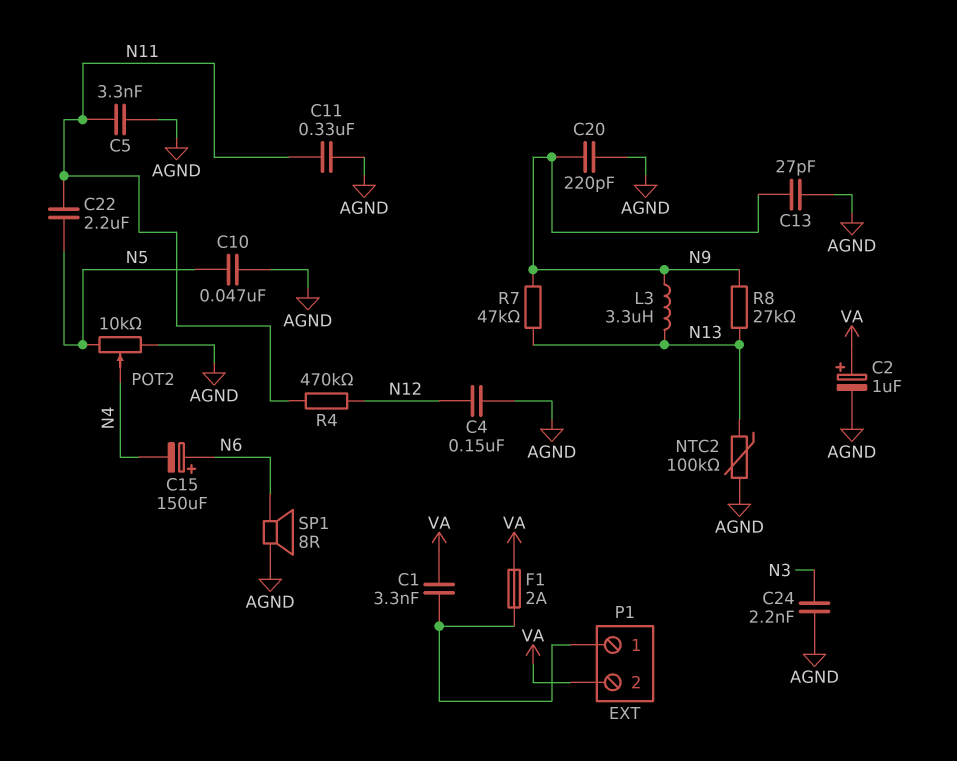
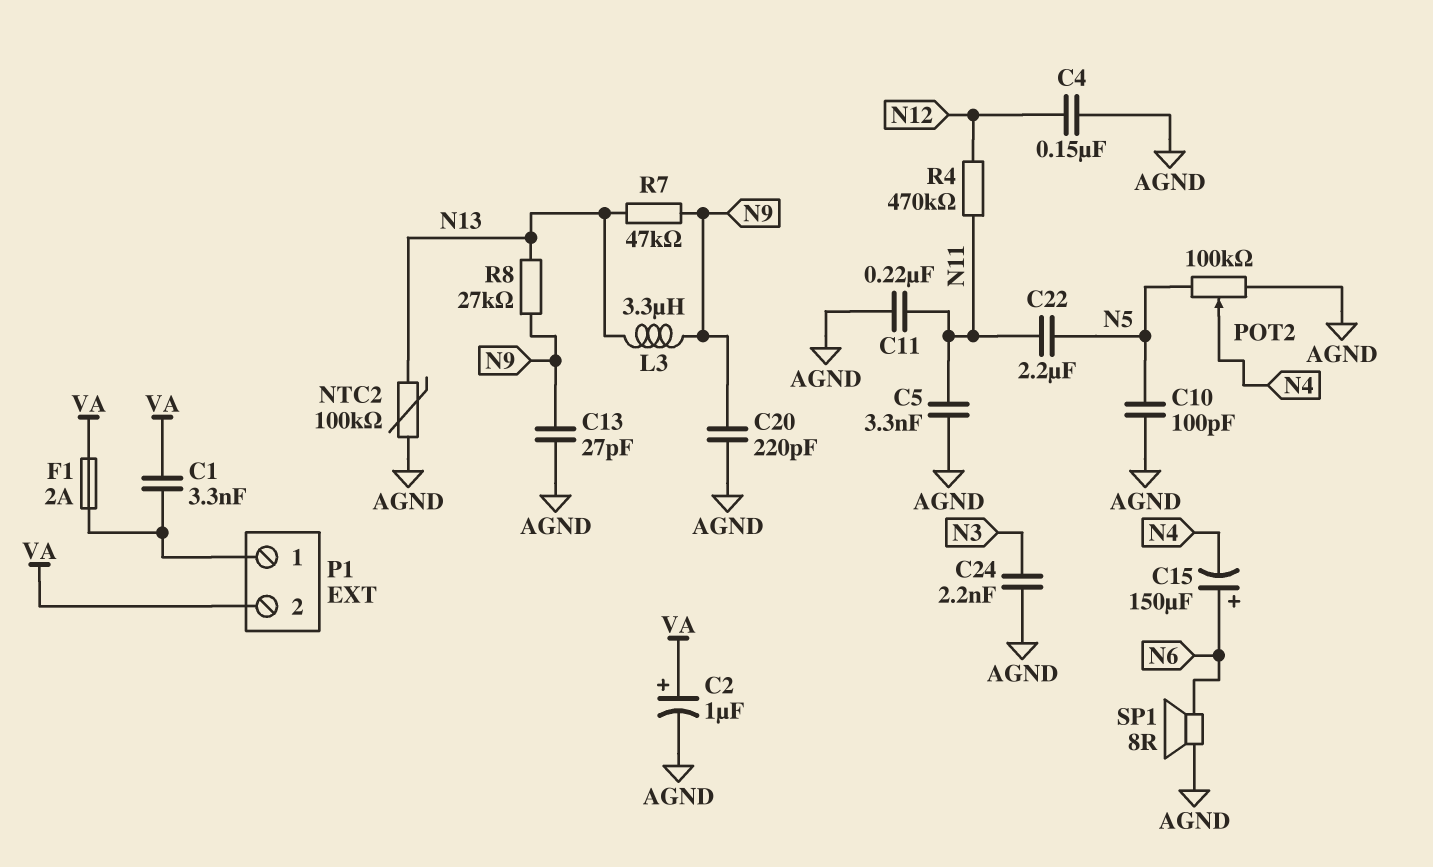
C10: 47nF (AGND, N5) -> 100pF (AGND, N5)
C11: 330nF (AGND, N11) -> 220nF (AGND, N11)
POT2: 10k (AGND, N5, wiper N4) -> 100k (AGND, N5, wiper N4)

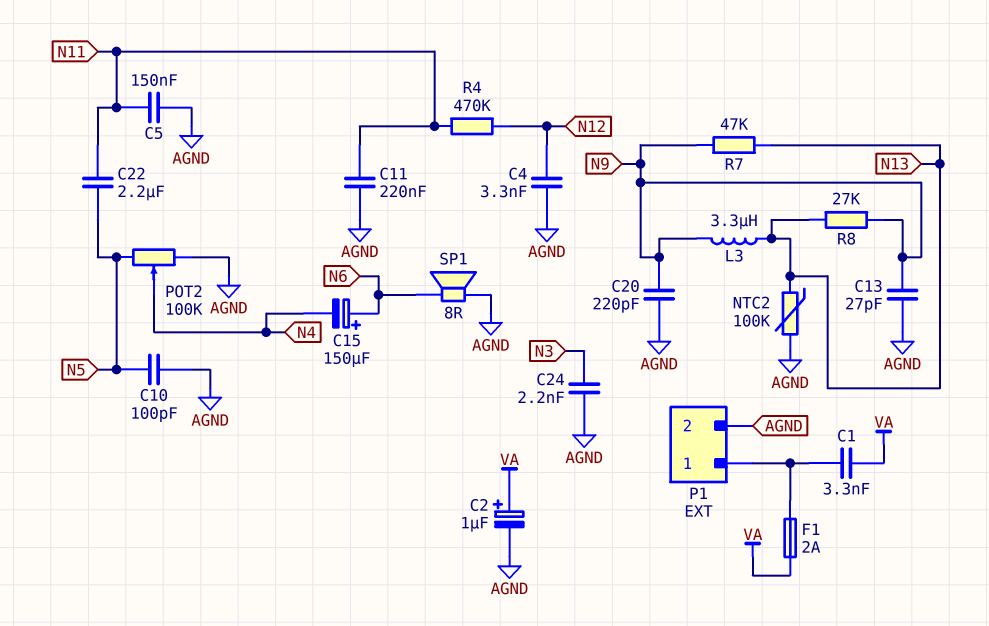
C4: 150nF (AGND, N12) -> 3.3nF (AGND, N12)
C5: 3.3nF (AGND, N11) -> 150nF (AGND, N11)
P1 pin 2: VA -> AGND

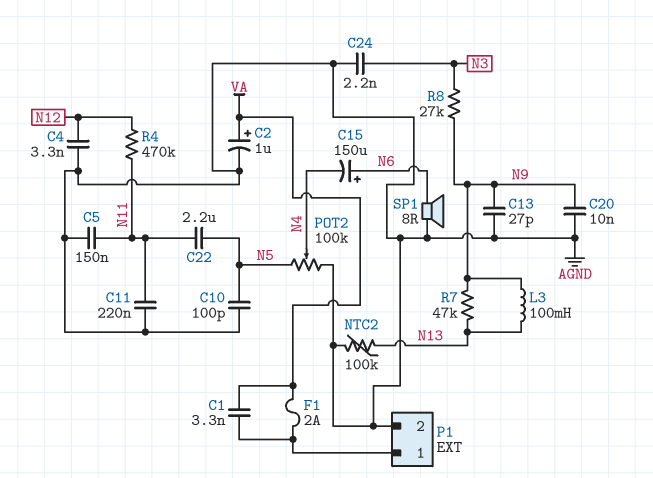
C20: 220pF (AGND, N9) -> 10nF (AGND, N9)
L3: 3.3uH (N9, N13) -> 100mH (N9, N13)
R8: 27k (N9, N13) -> 27k (N3, N9)

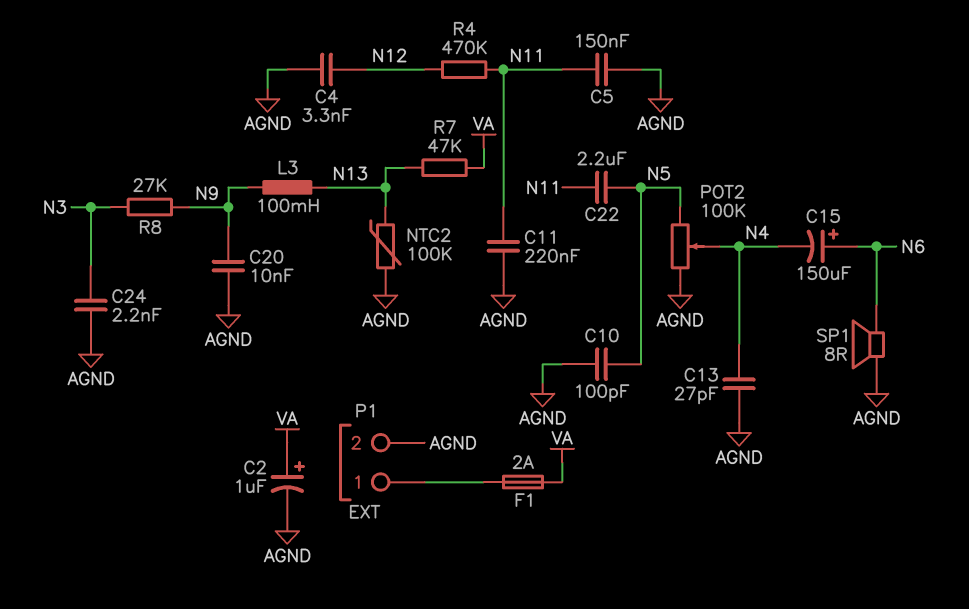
C1: 3.3nF (P1/1, VA) -> none
C13: 27pF (AGND, N9) -> 27pF (AGND, N4)
R7: 47k (N9, N13) -> 47k (N13, VA)

